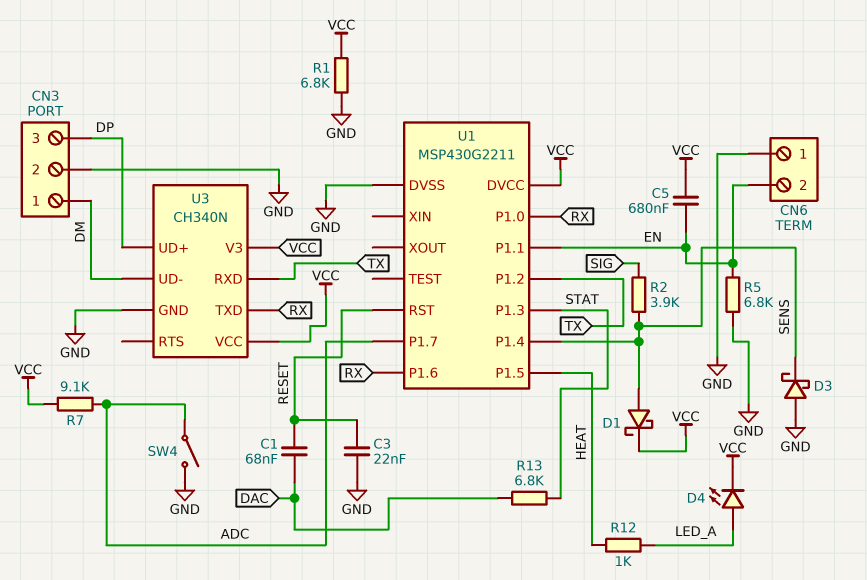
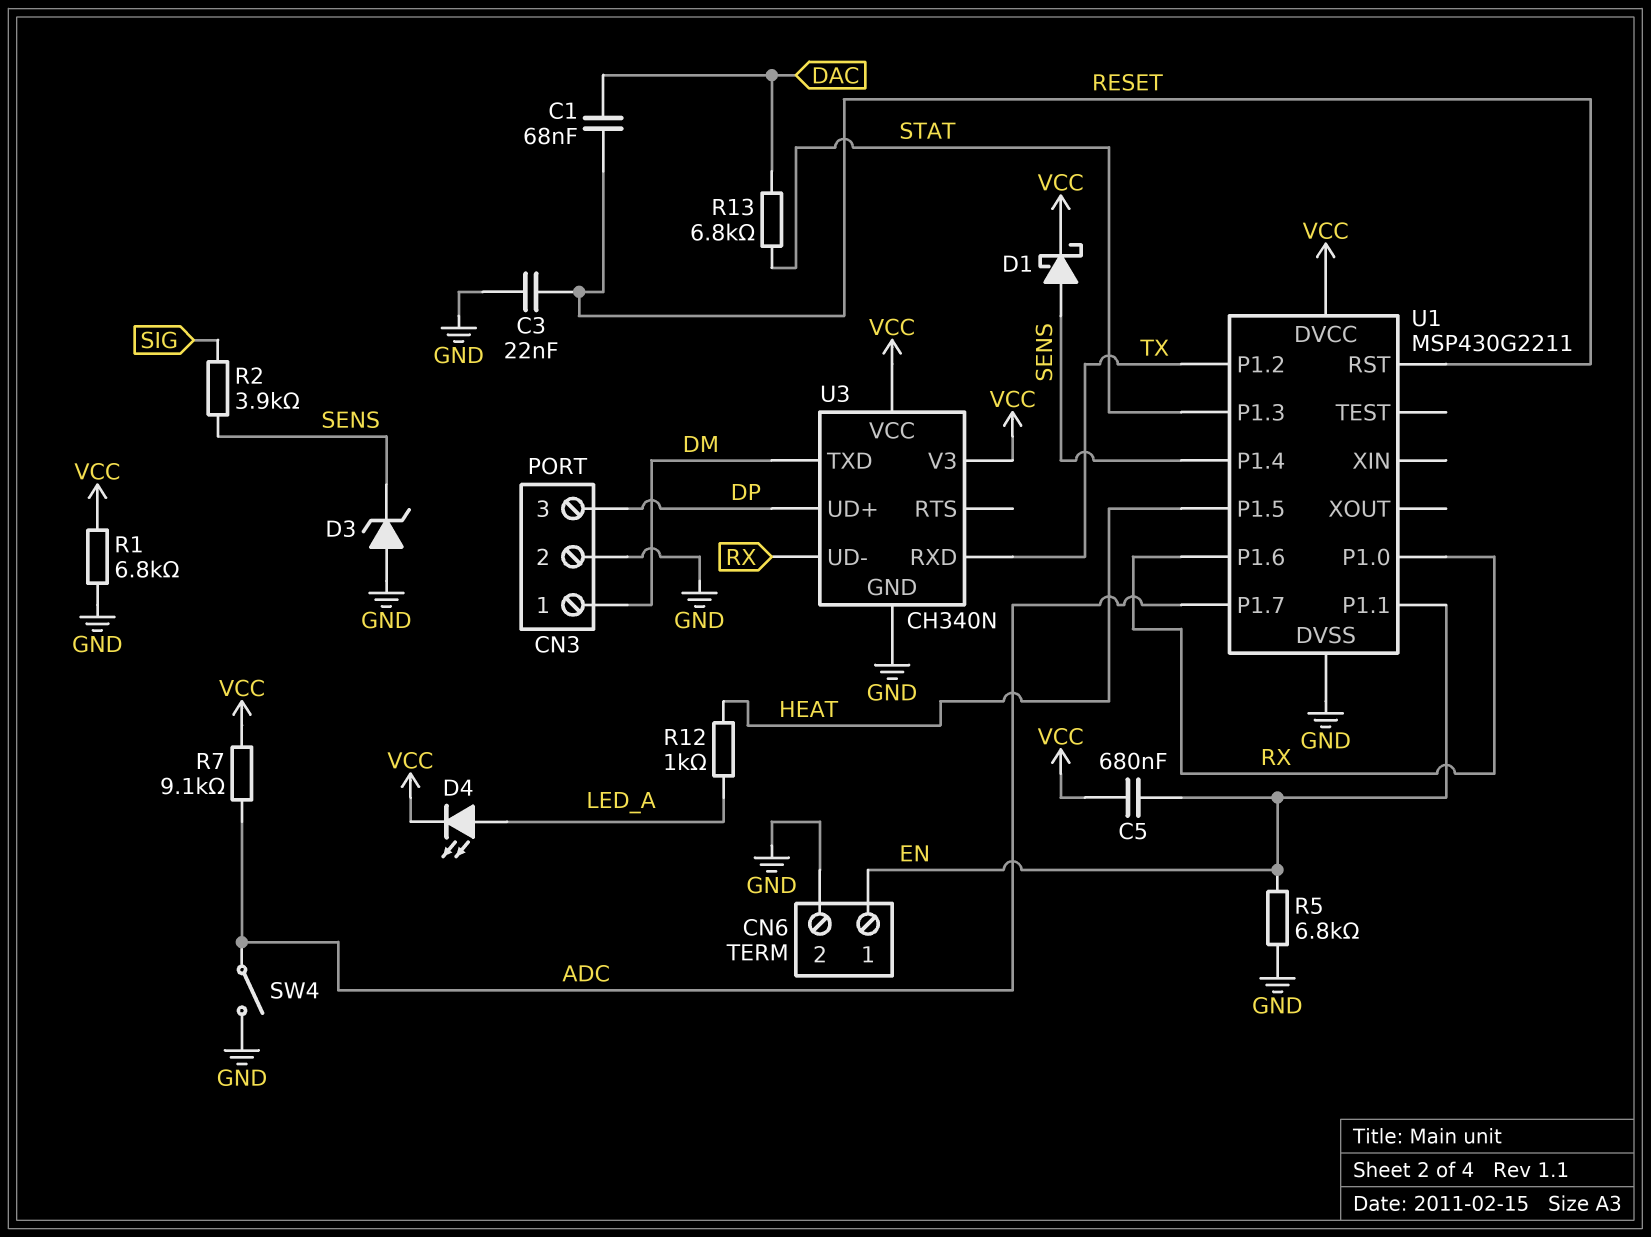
CN6 pin 1: GND -> EN
CN6 pin 2: EN -> GND
D3: schottky (A GND, K SENS) -> zener (A GND, K SENS)
U3 pin TXD: RX -> DM
U3 pin UD-: DM -> RX

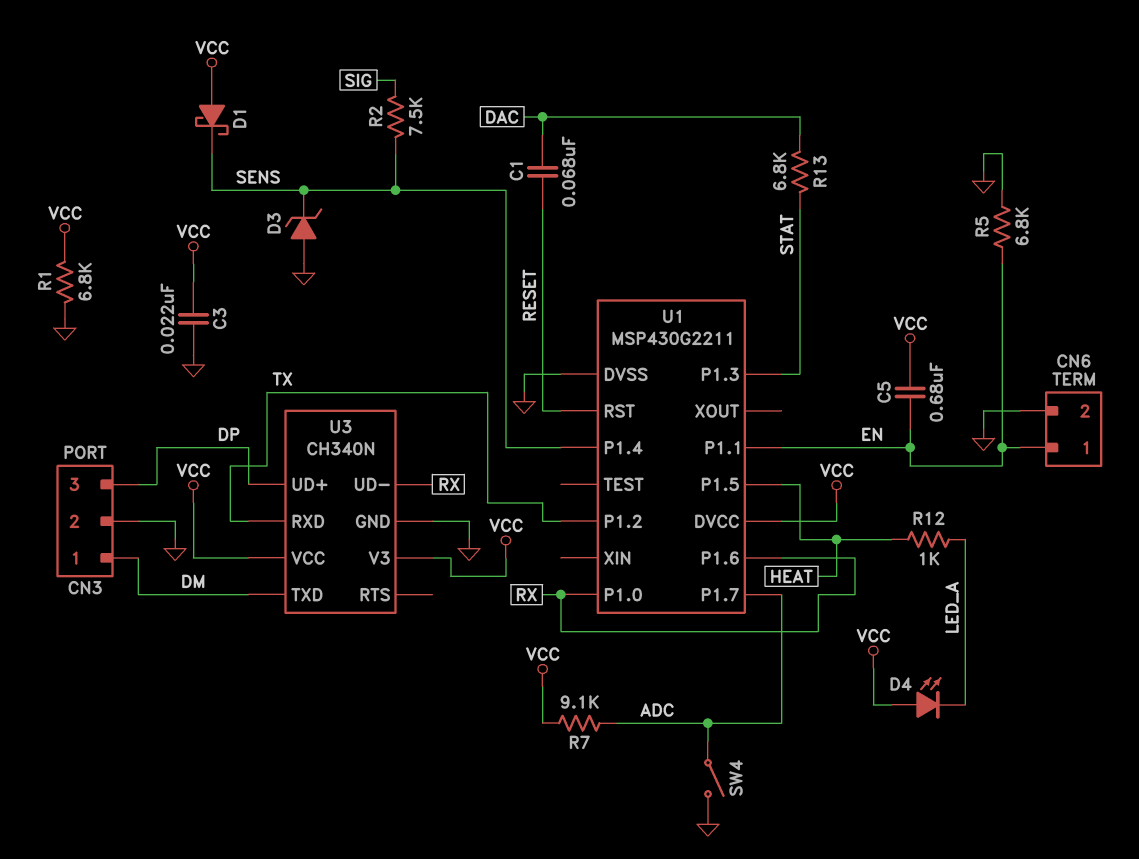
C3: 22nF (GND, RESET) -> 22nF (GND, VCC)
D1: schottky (A SENS, K VCC) -> schottky (A VCC, K SENS)
D4: LED (A LED_A, K VCC) -> LED (A VCC, K LED_A)
R2: 3.9k (SENS, SIG) -> 7.5k (SENS, SIG)

